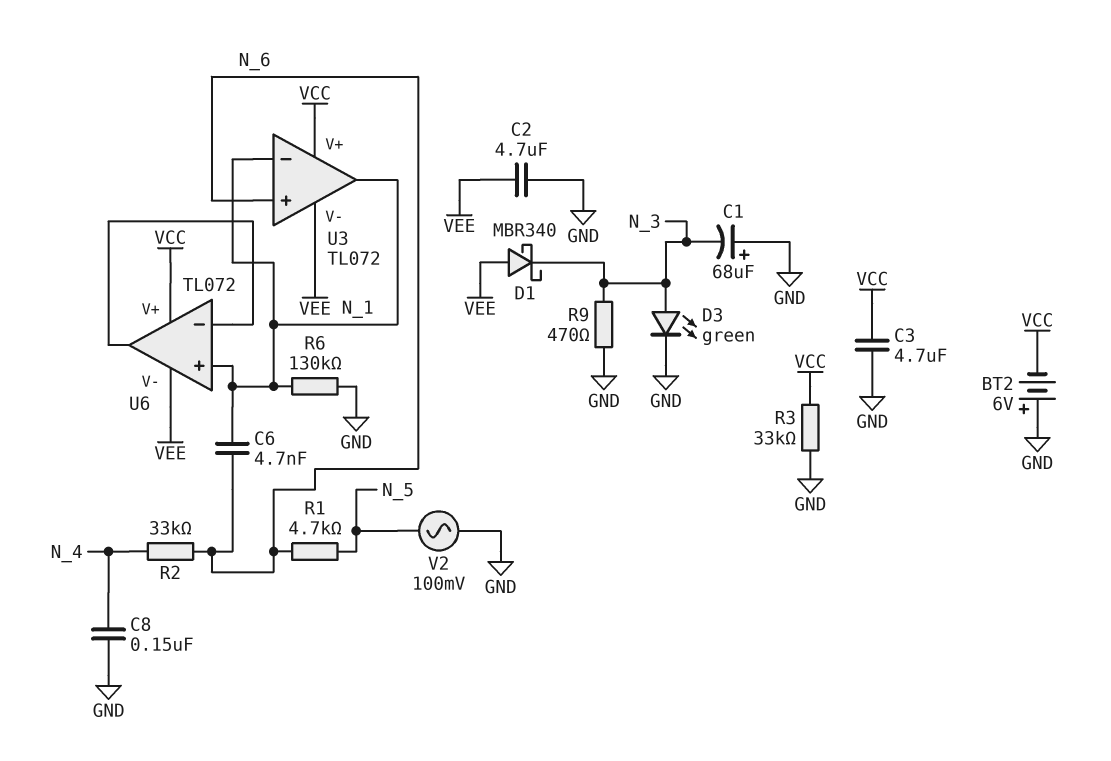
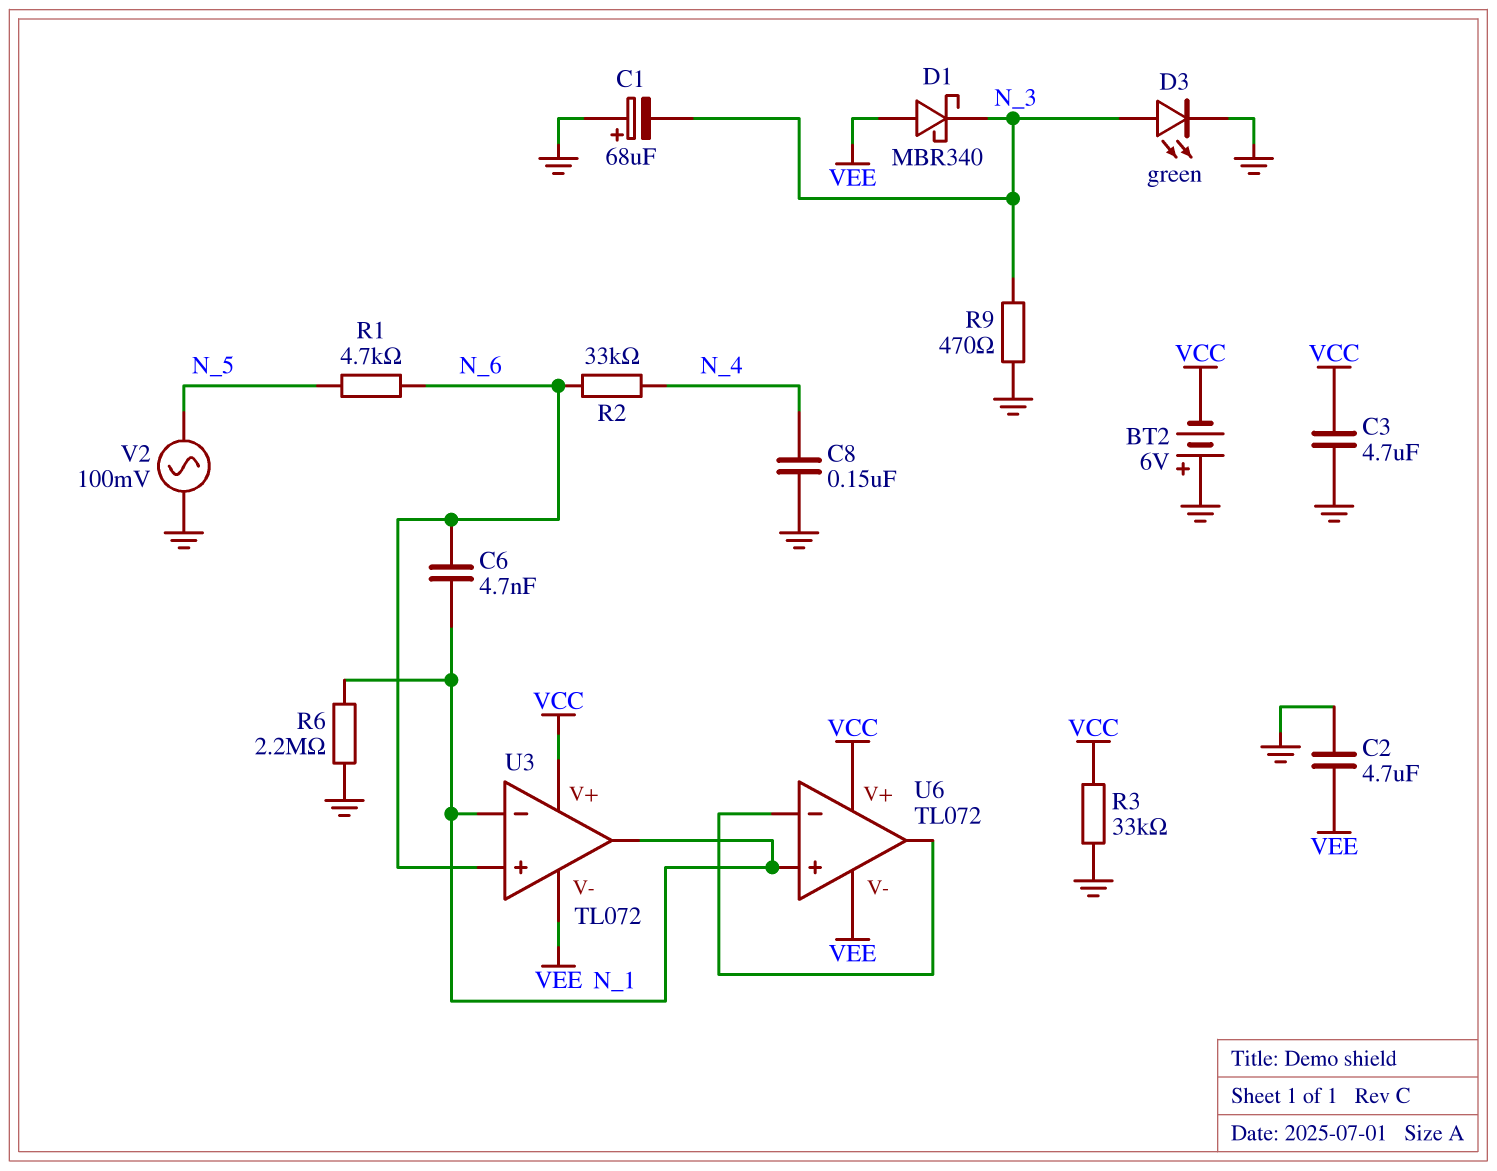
R6: 130k (GND, N_1) -> 2.2M (GND, N_1)

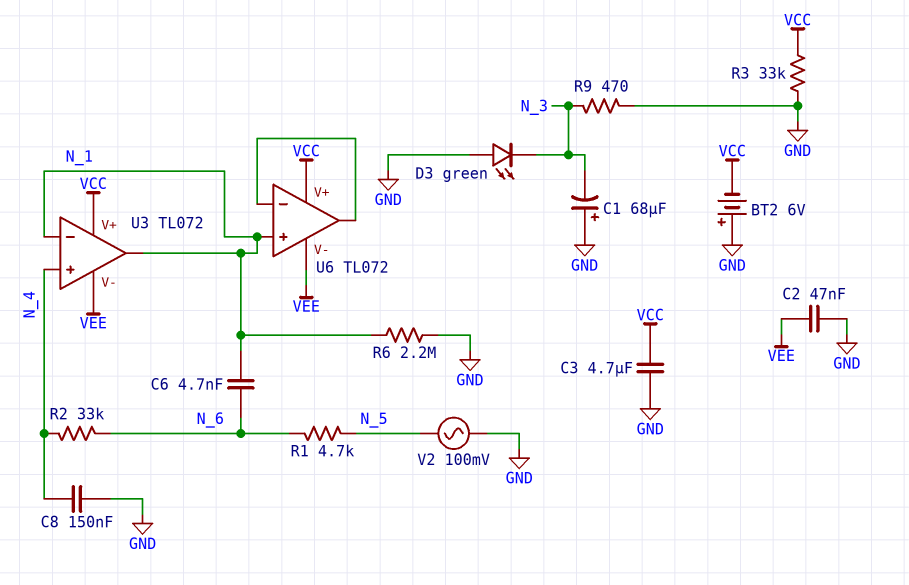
C2: 4.7uF (GND, VEE) -> 47nF (GND, VEE)
D1: schottky MBR340 (A VEE, K N_3) -> none
D3: LED green (A N_3, K GND) -> LED green (A GND, K N_3)
U3 pin in+: N_6 -> N_4

